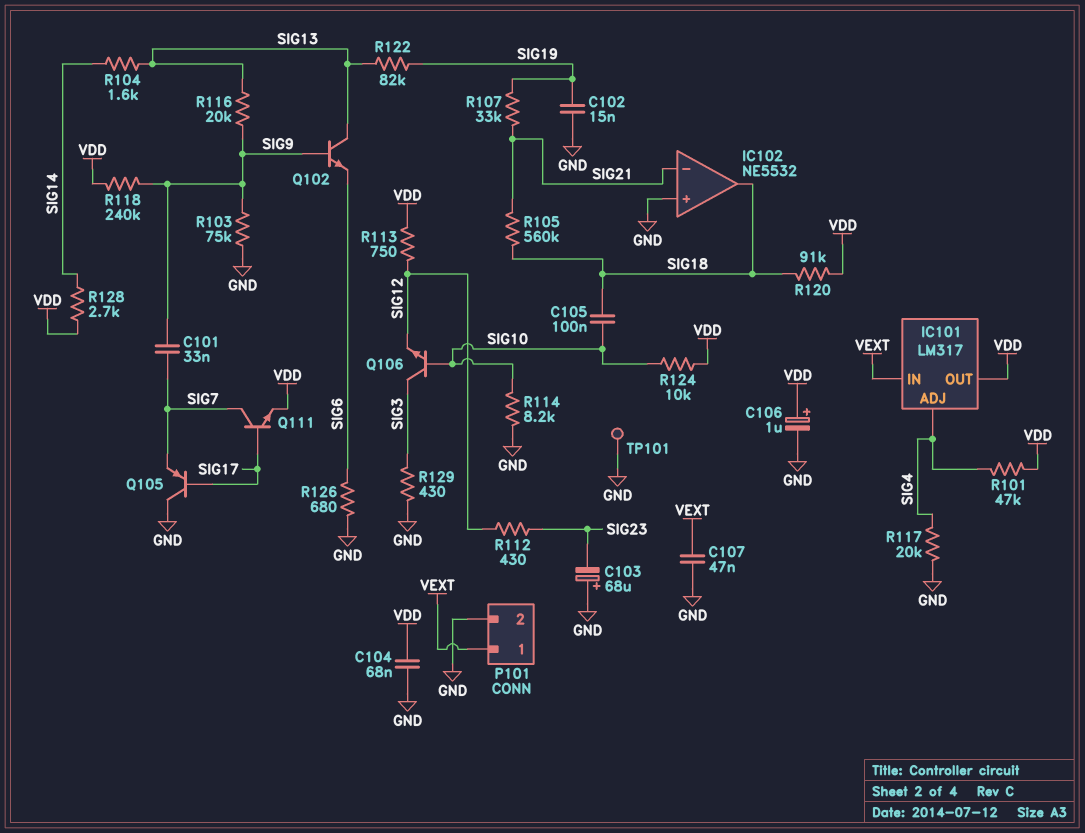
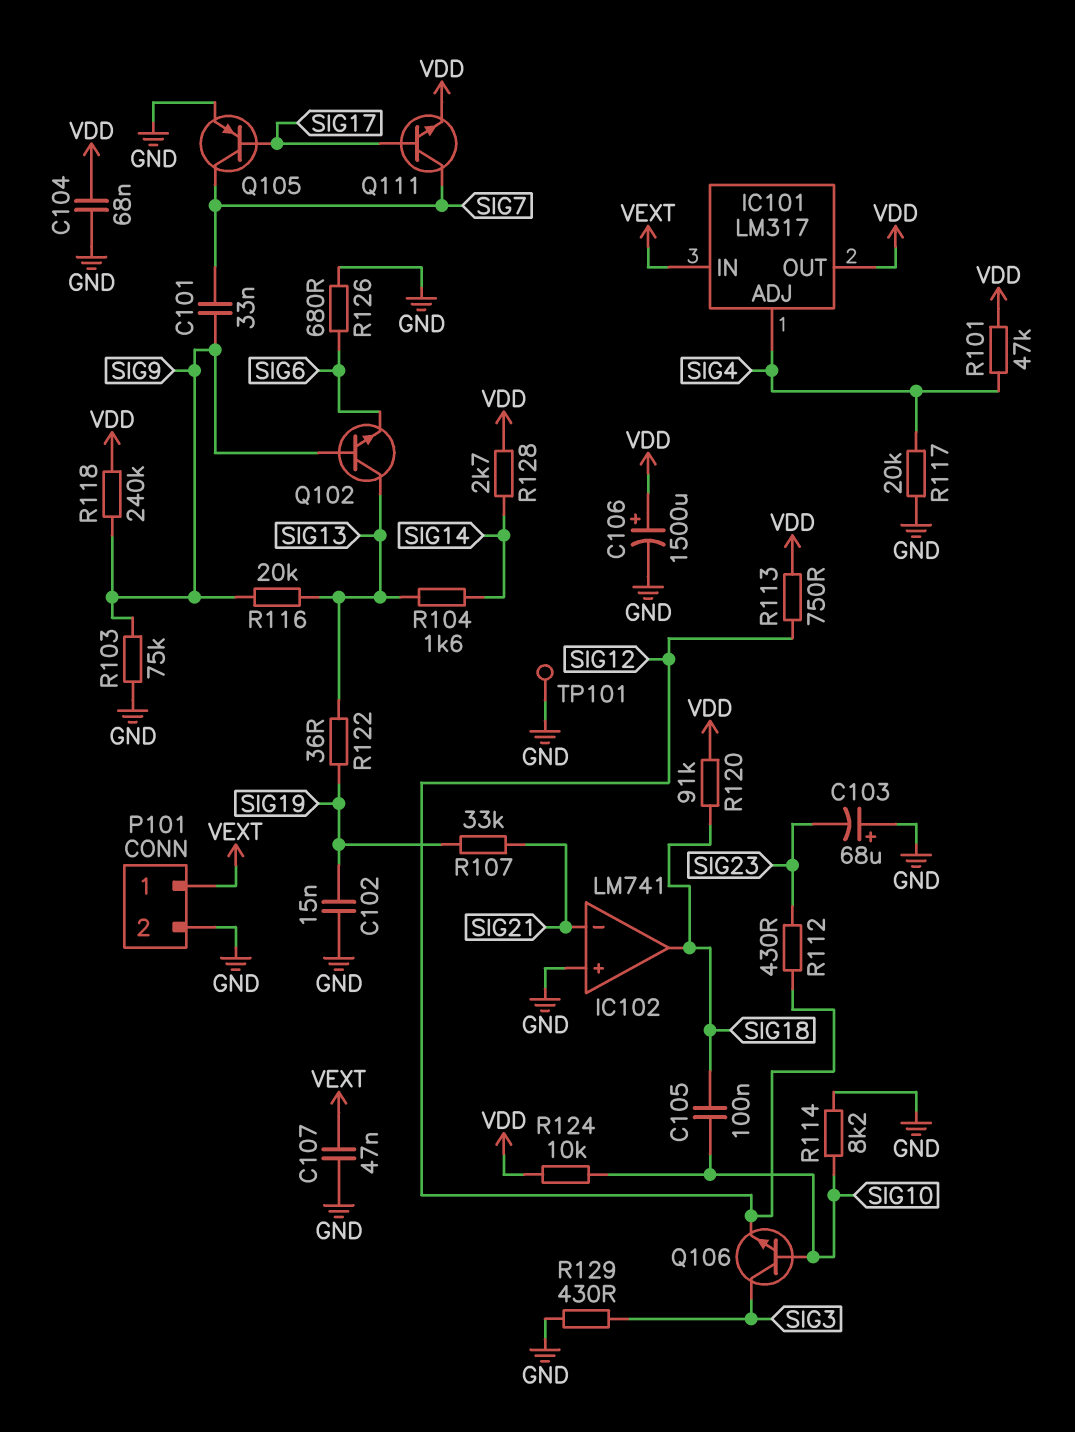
C106: 1uF (plus VDD, minus GND) -> 1500uF (plus VDD, minus GND)
IC102: NE5532 -> LM741
Q105: PNP (B SIG17, C GND, E SIG7) -> PNP (B SIG17, C SIG7, E GND)
R105: 560k (SIG18, SIG21) -> none
R122: 82k (SIG13, SIG19) -> 36 (SIG13, SIG19)

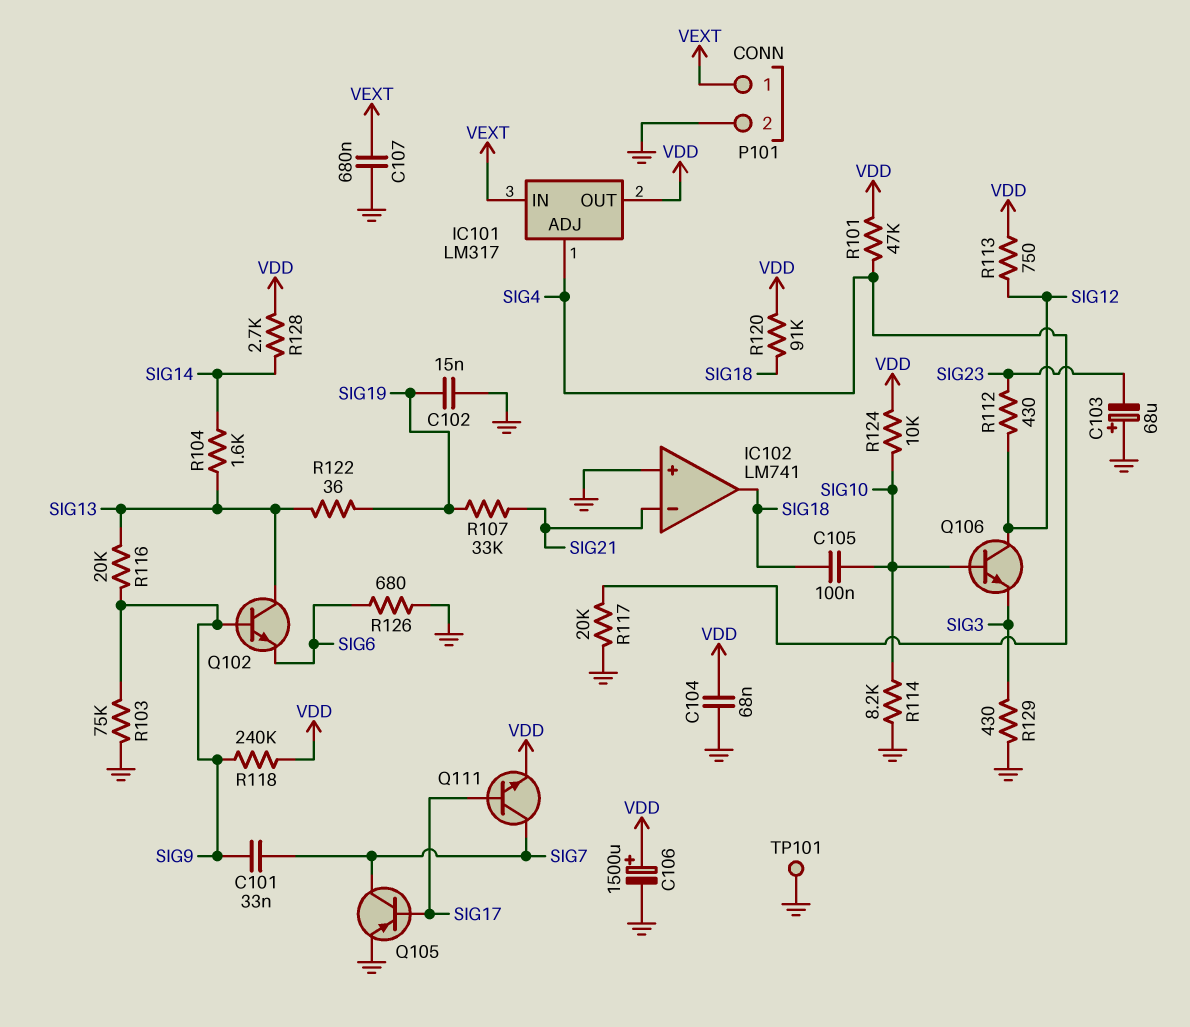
C107: 47nF (GND, VEXT) -> 680nF (GND, VEXT)
Q106: NPN (B SIG10, C SIG3, E SIG12) -> NPN (B SIG10, C SIG12, E SIG3)

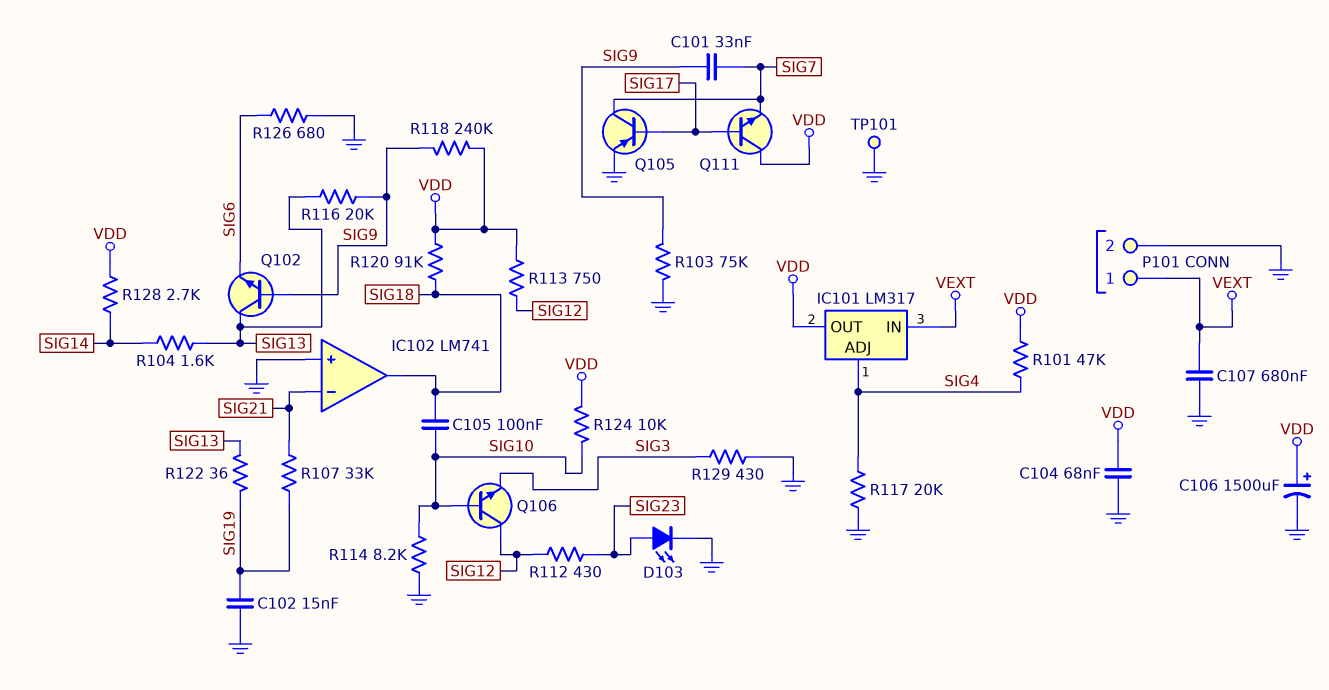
C103: 68uF (plus GND, minus SIG23) -> none
D103: none -> LED (A SIG23, K GND)
Q111: NPN (B SIG17, C SIG7, E VDD) -> NPN (B SIG17, C VDD, E SIG7)

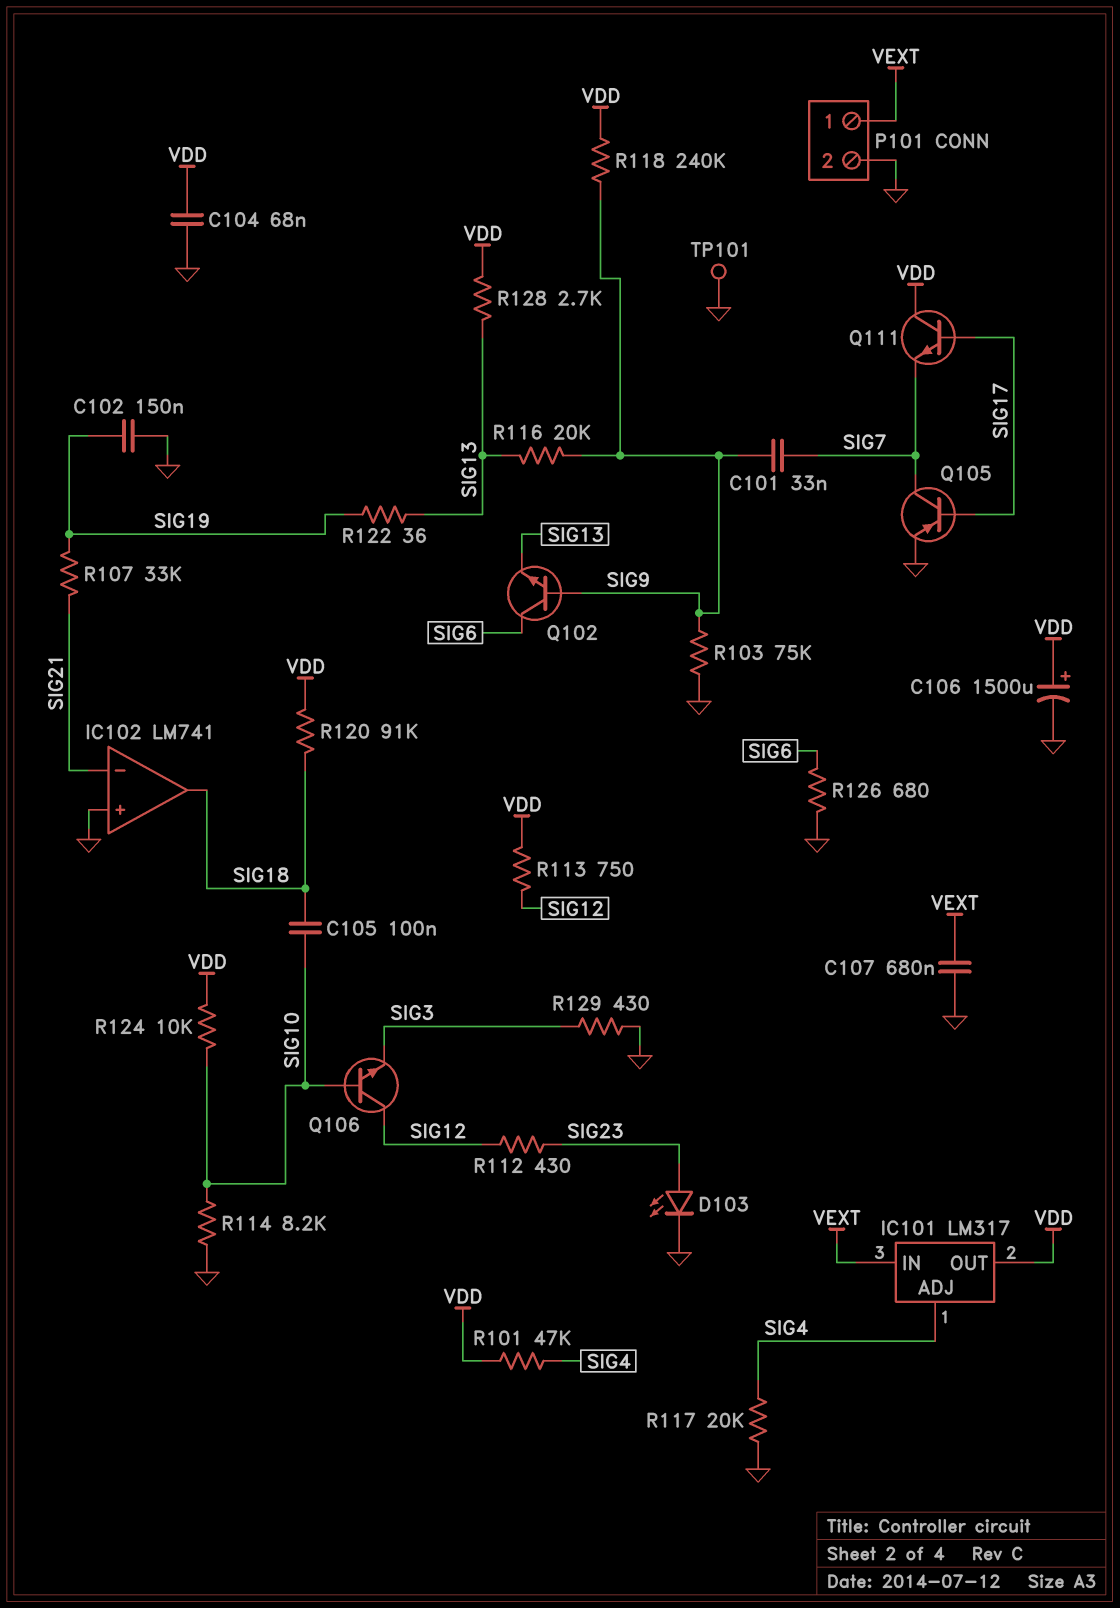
C102: 15nF (GND, SIG19) -> 150nF (GND, SIG19)
Q102: NPN (B SIG9, C SIG13, E SIG6) -> NPN (B SIG9, C SIG6, E SIG13)
R104: 1.6k (SIG13, SIG14) -> none
R128: 2.7k (SIG14, VDD) -> 2.7k (SIG13, VDD)

